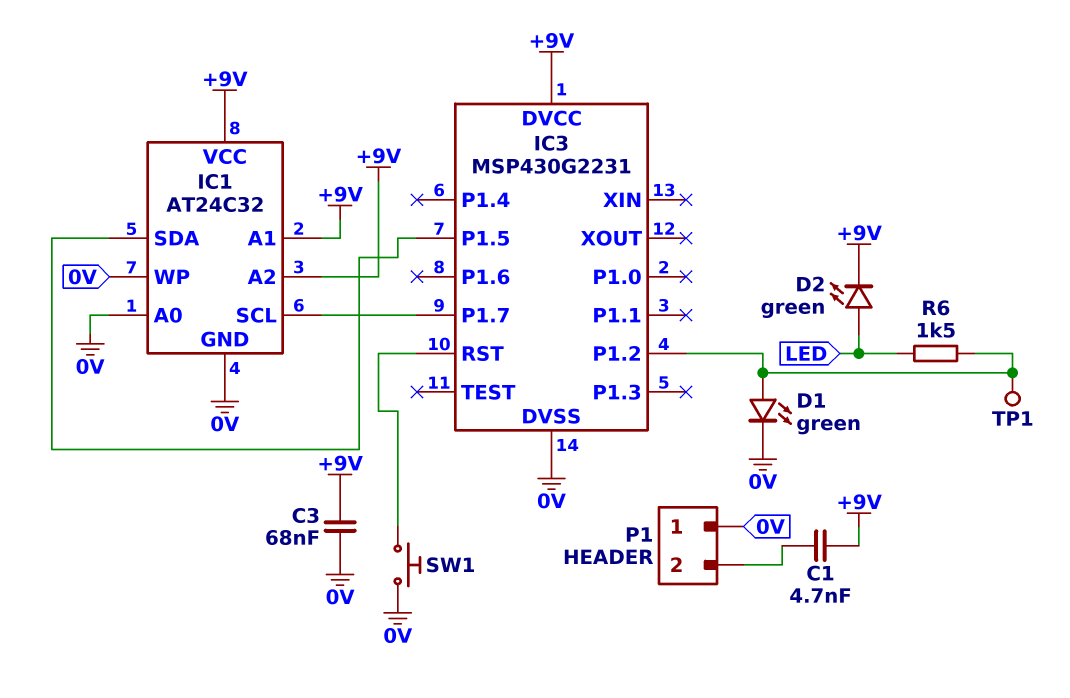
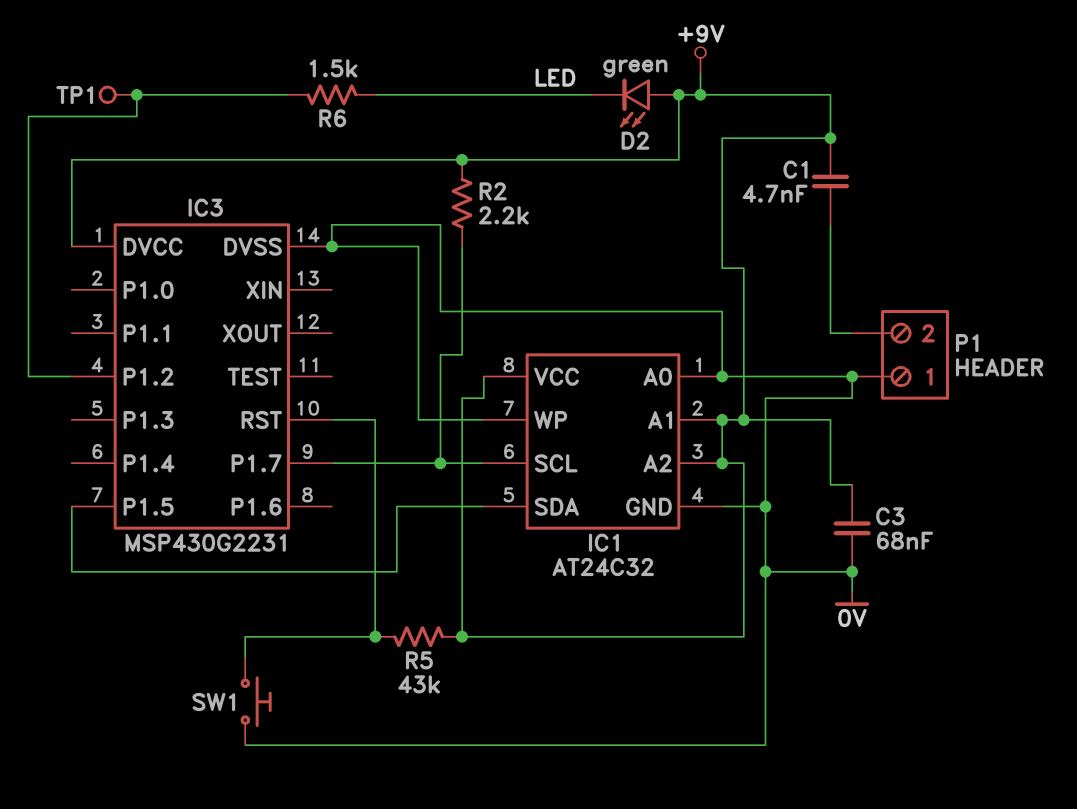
D1: LED green (A IC3/P1.2, K 0V) -> none
D2: LED green (A LED, K +9V) -> LED green (A +9V, K LED)
R2: none -> 2.2k (+9V, IC1/SCL)
R5: none -> 43k (+9V, IC3/RST)

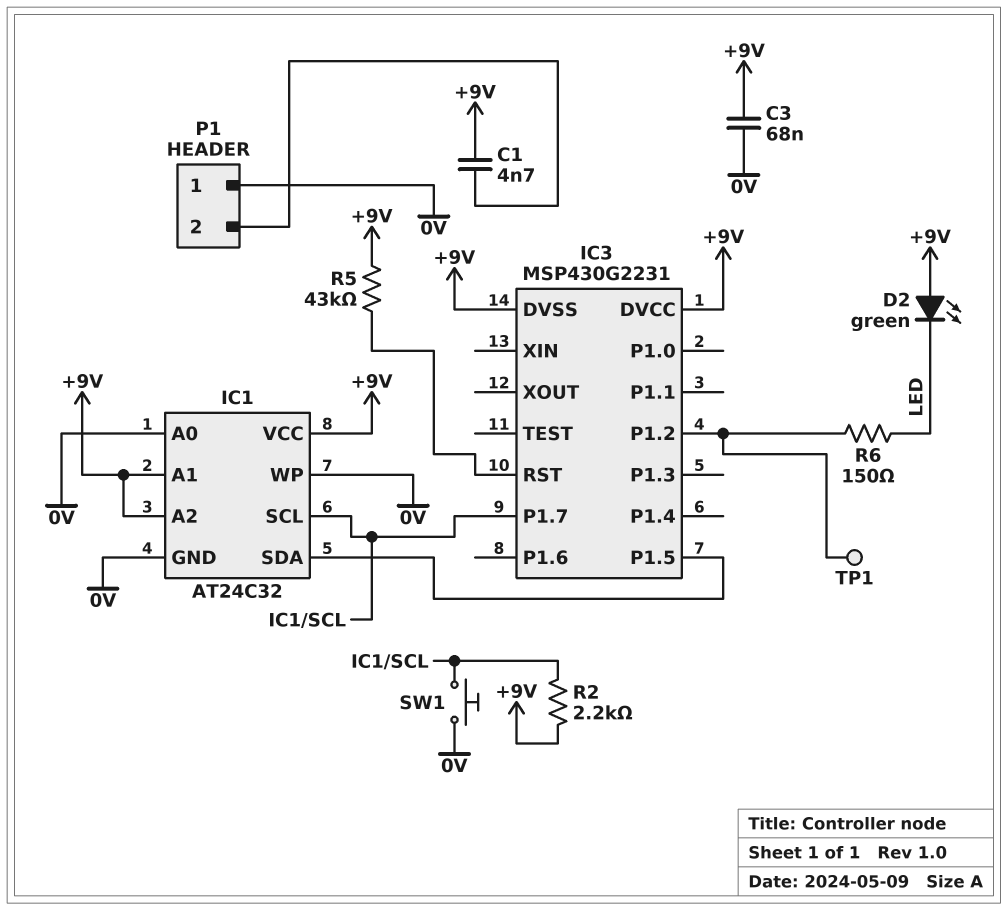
IC3 pin DVSS: 0V -> +9V
R6: 1.5k (IC3/P1.2, LED) -> 150 (IC3/P1.2, LED)
SW1: button (0V, IC3/RST) -> button (0V, IC1/SCL)

